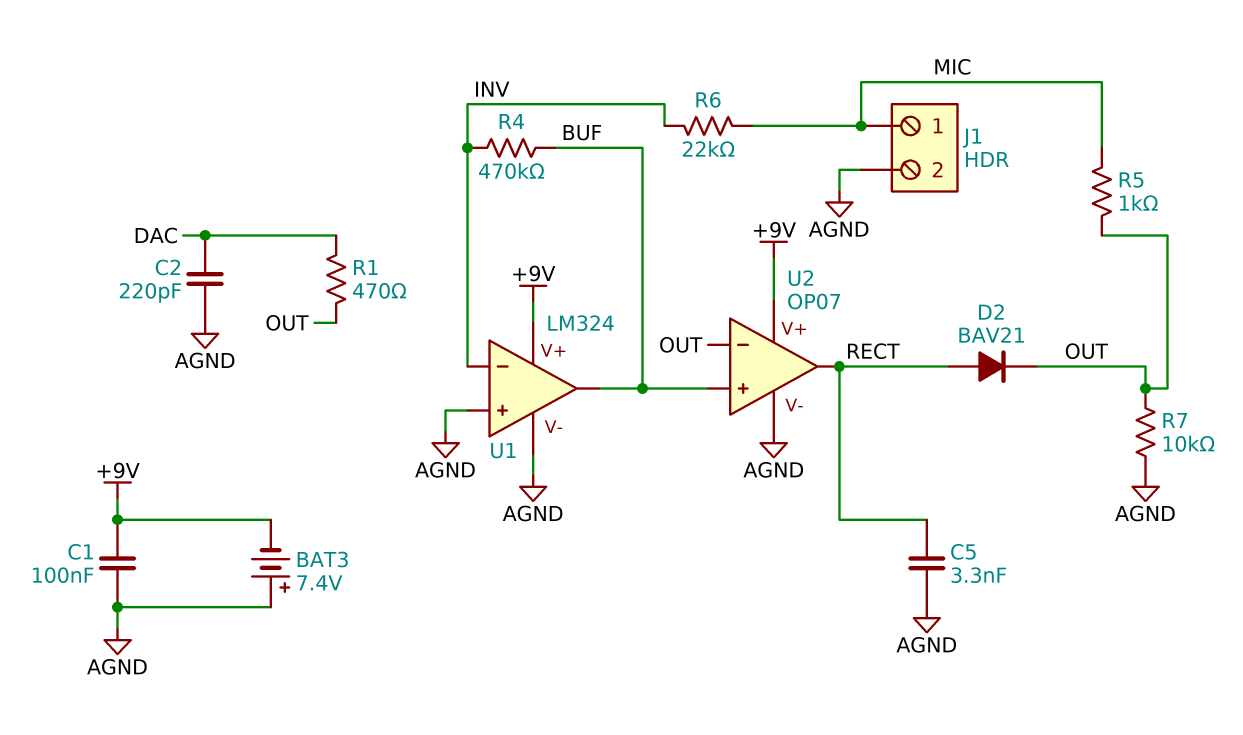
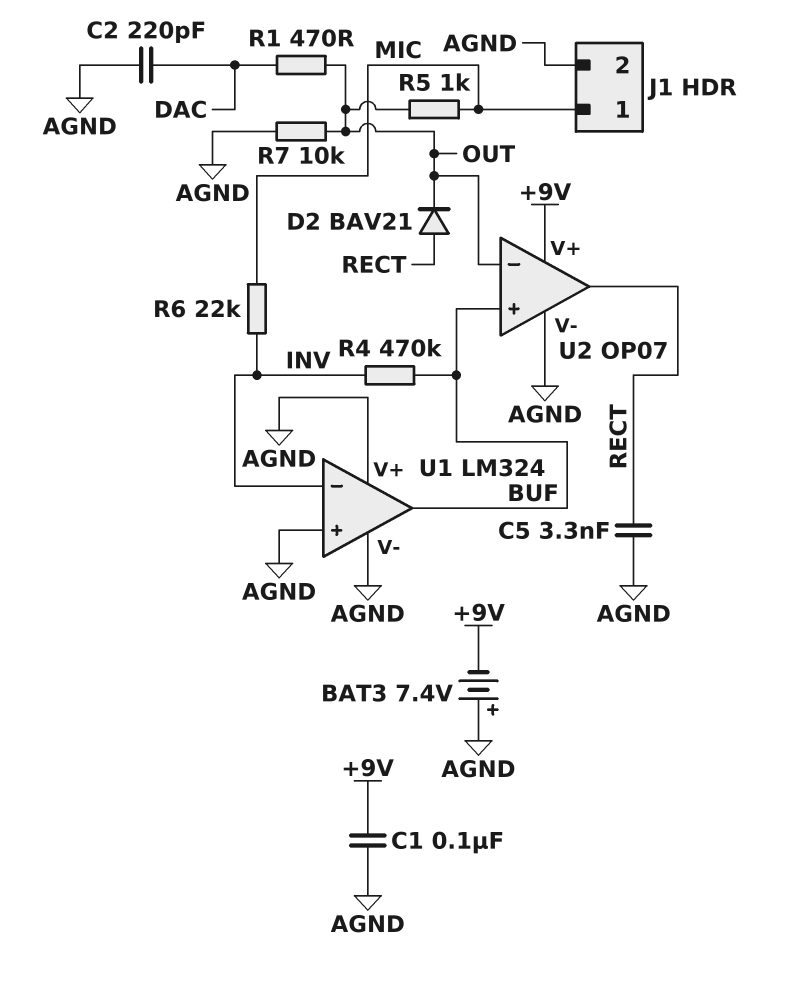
U1 pin V+: +9V -> AGND

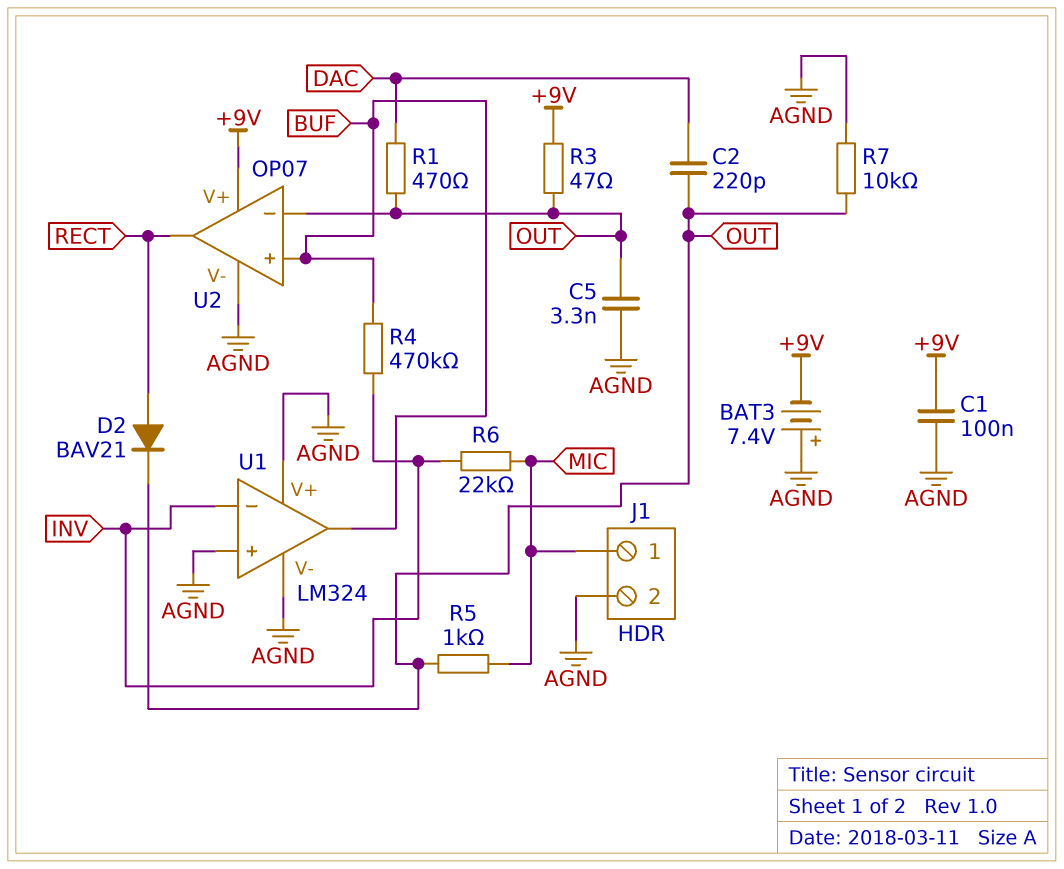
C2: 220pF (AGND, DAC) -> 220pF (DAC, OUT)
C5: 3.3nF (AGND, RECT) -> 3.3nF (AGND, OUT)
R3: none -> 47 (+9V, OUT)

